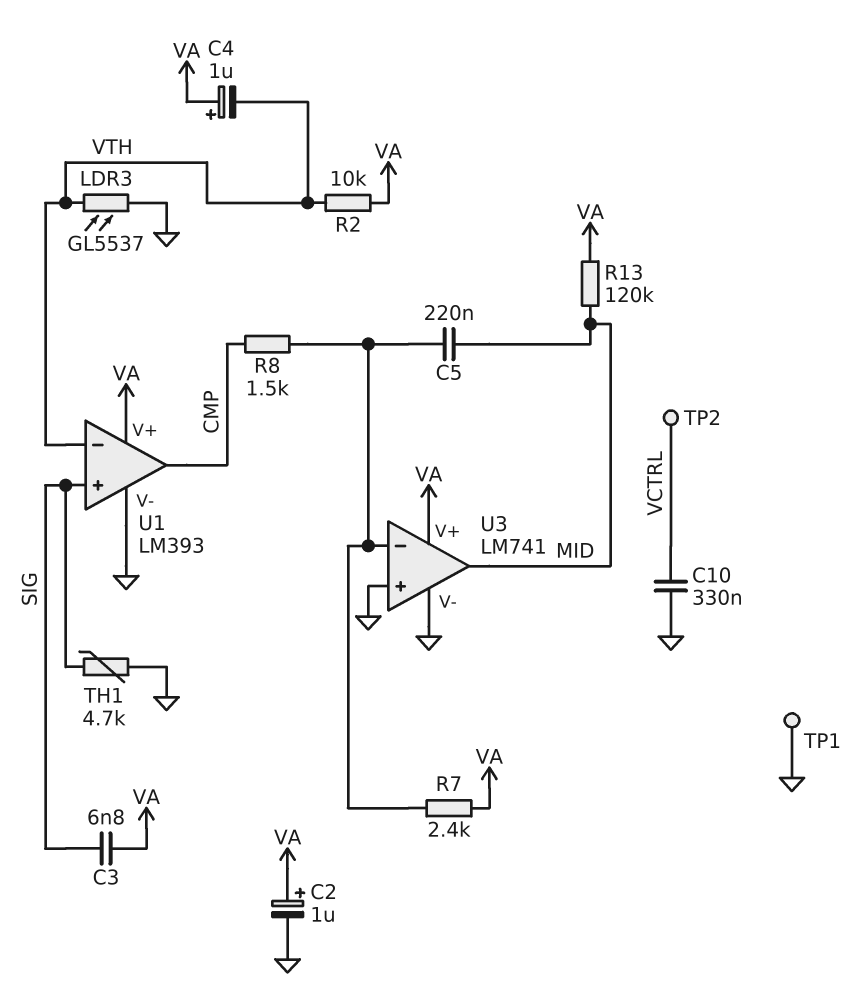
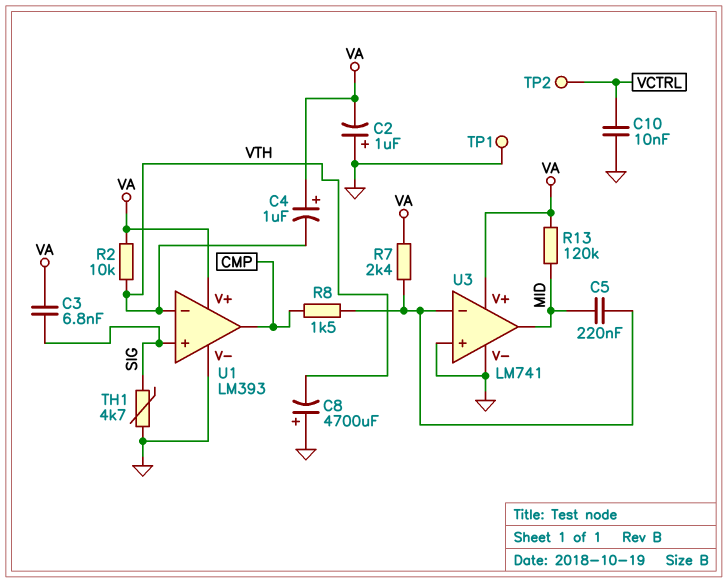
C2: 1uF (plus VA, minus GND) -> 1uF (plus GND, minus VA)
C8: none -> 4700uF (plus GND, minus VTH)
C10: 330nF (GND, VCTRL) -> 10nF (GND, VCTRL)
LDR3: GL5537 (GND, VTH) -> none

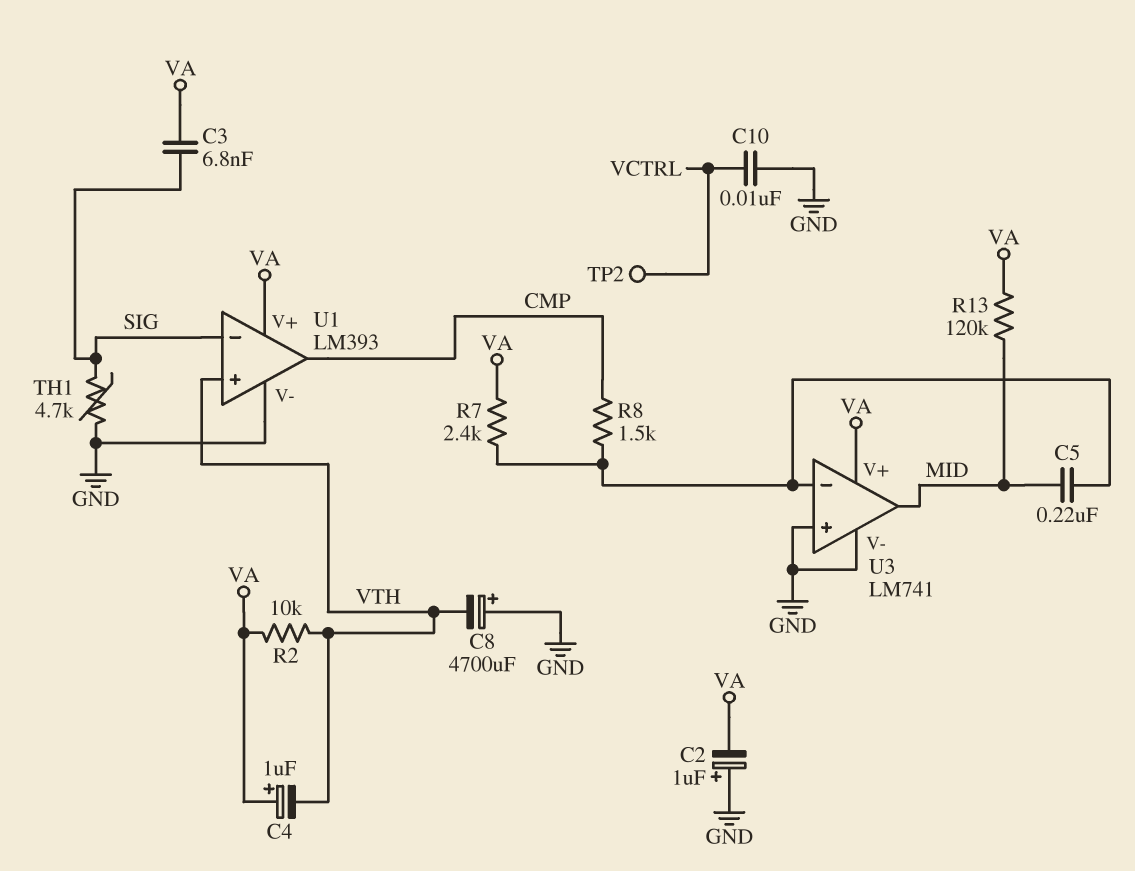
TP1: test point (GND) -> none
U1 pin in+: SIG -> VTH
U1 pin in-: VTH -> SIG

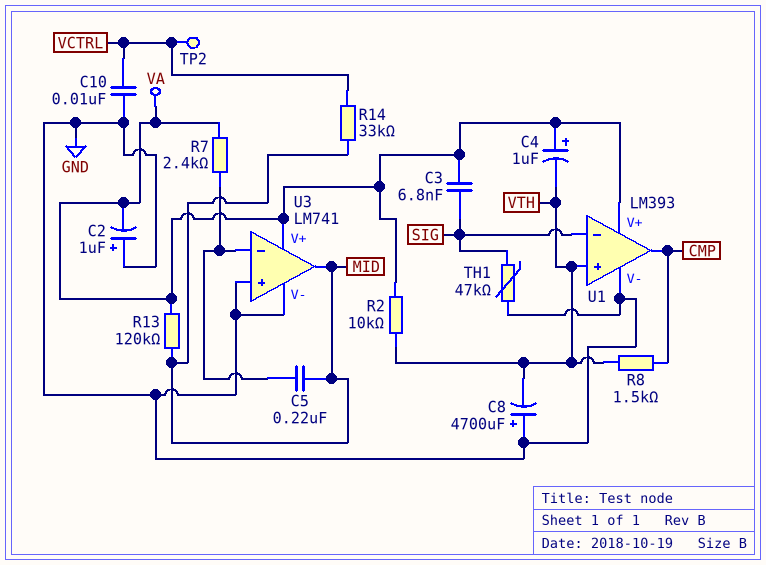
R8: 1.5k (CMP, U3/in-) -> 1.5k (CMP, VTH)
R14: none -> 33k (MID, VCTRL)
TH1: 4.7k (GND, SIG) -> 47k (GND, SIG)

